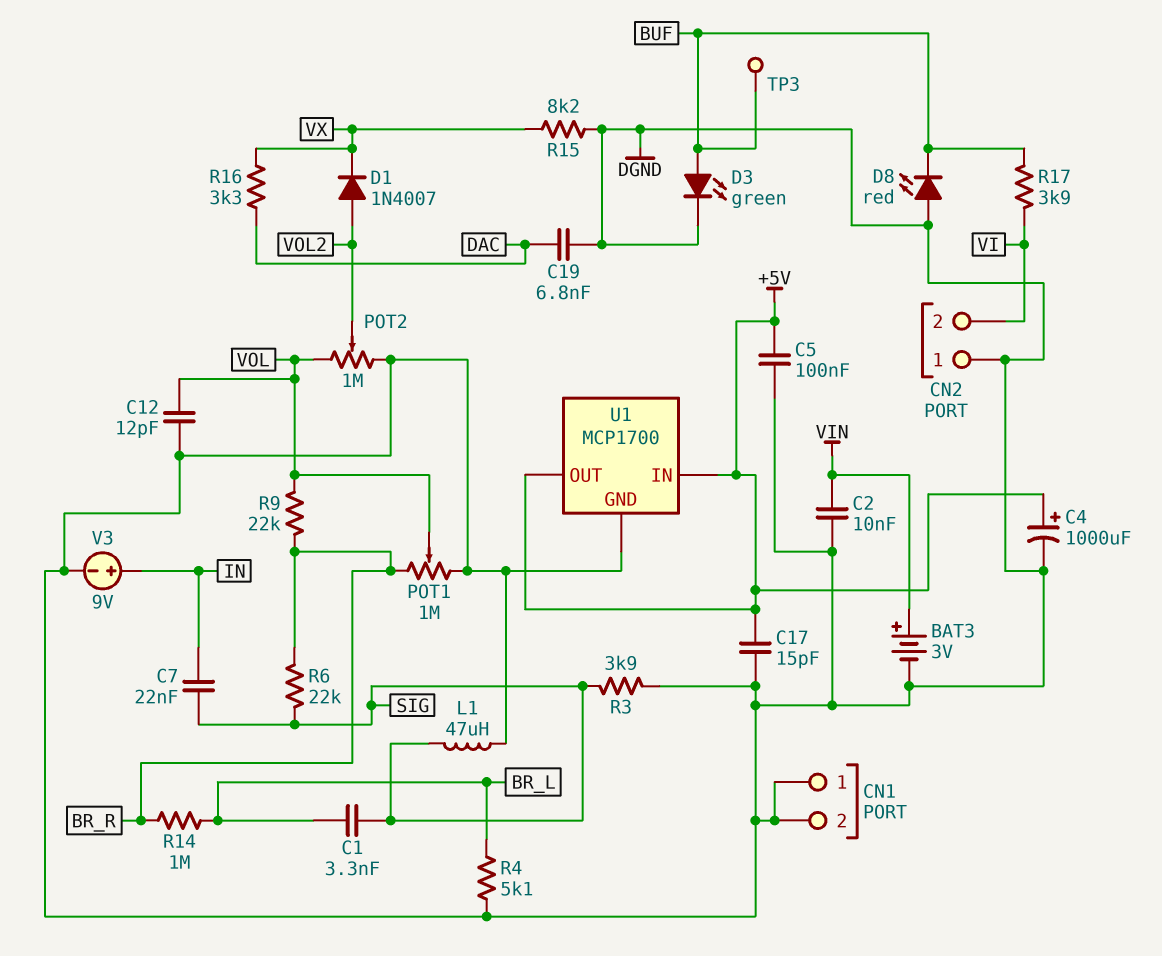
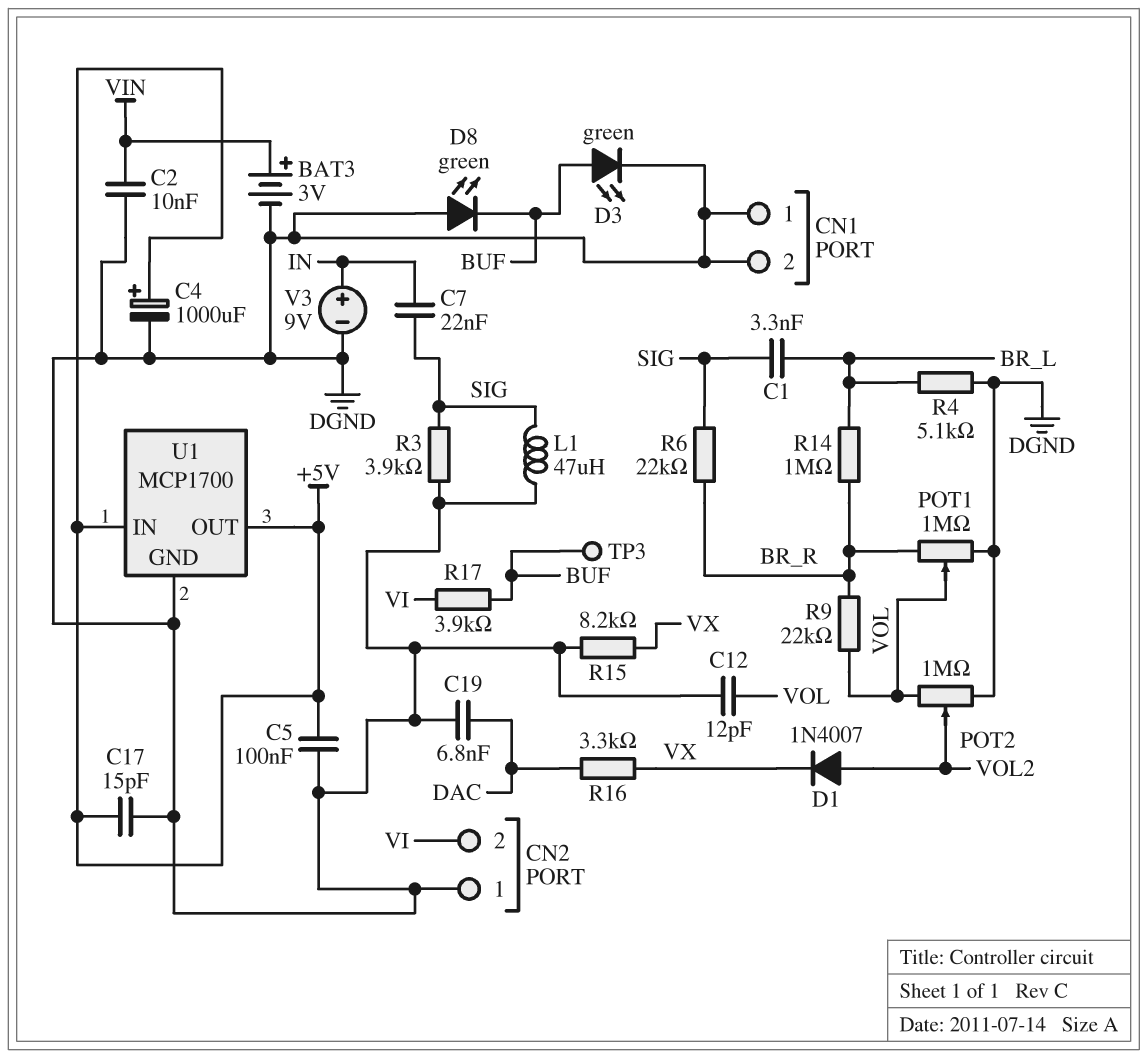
D8: LED red (A DGND, K BUF) -> LED green (A DGND, K BUF)

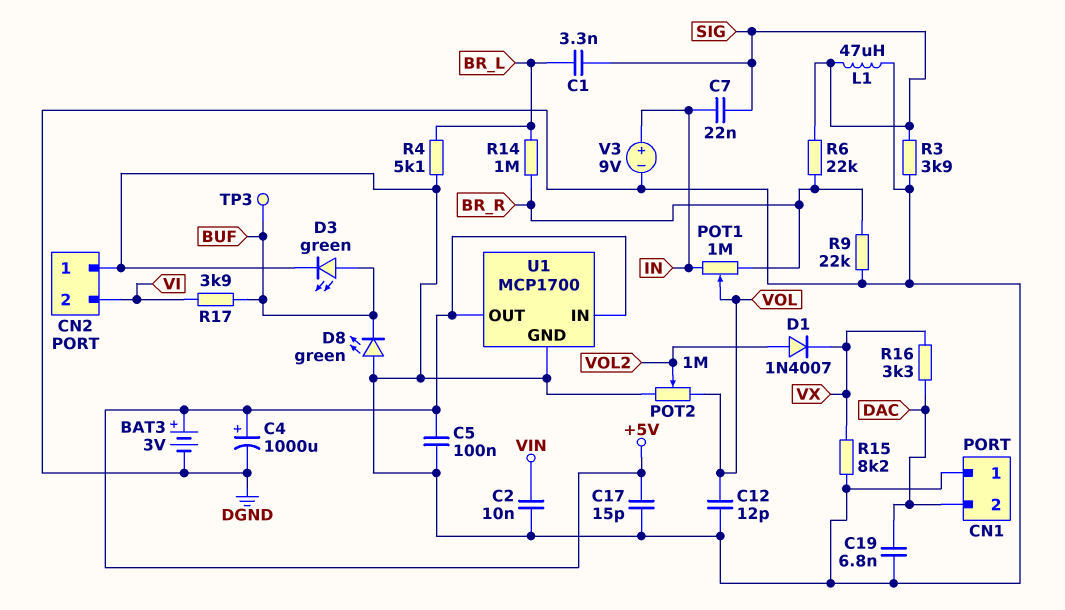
BAT3: 3V (plus VIN, minus DGND) -> 3V (plus +5V, minus DGND)
CN1 pin 2: DGND -> DAC
POT1: 1M (BR_R, DGND, wiper VOL) -> 1M (BR_R, IN, wiper VOL)
R9: 22k (BR_R, VOL) -> 22k (BR_R, DGND)

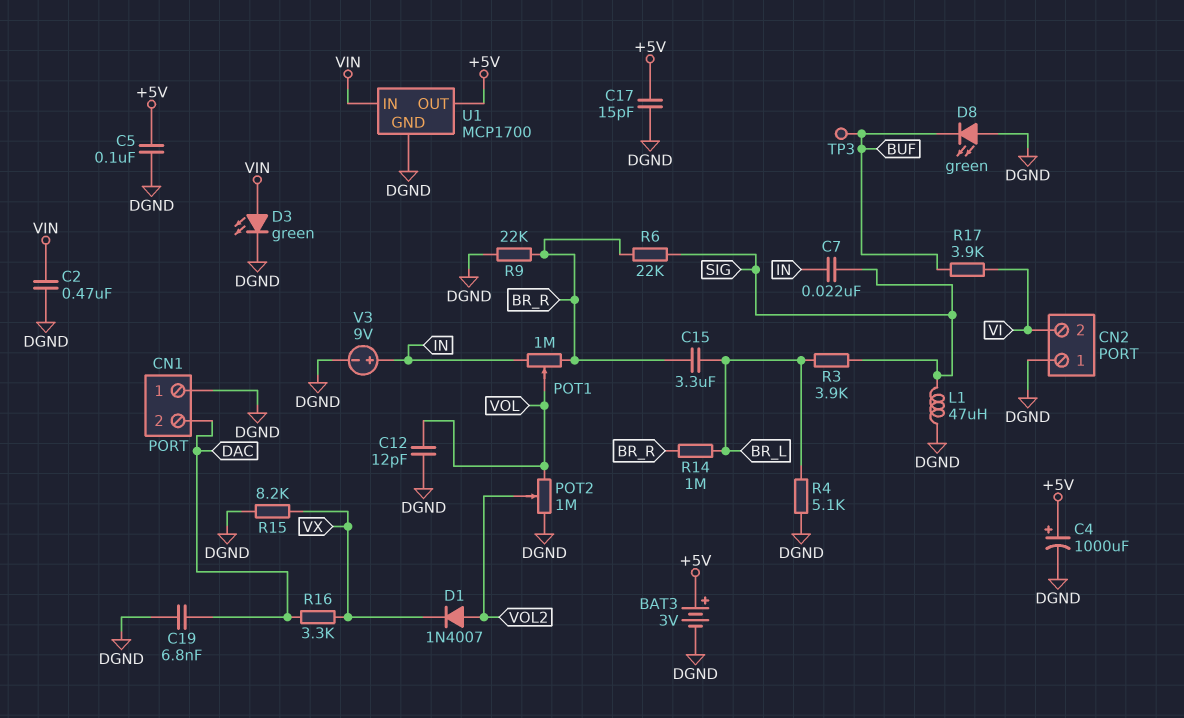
C1: 3.3nF (BR_L, SIG) -> none
C2: 10nF (DGND, VIN) -> 470nF (DGND, VIN)
C15: none -> 3.3uF (BR_L, BR_R)
D3: LED green (A BUF, K DGND) -> LED green (A VIN, K DGND)
R3: 3.9k (DGND, SIG) -> 3.9k (BR_L, SIG)
U1 pin IN: +5V -> VIN

